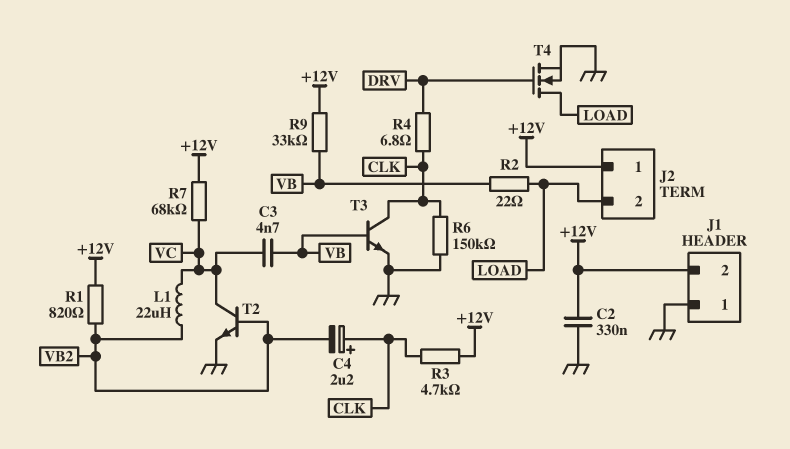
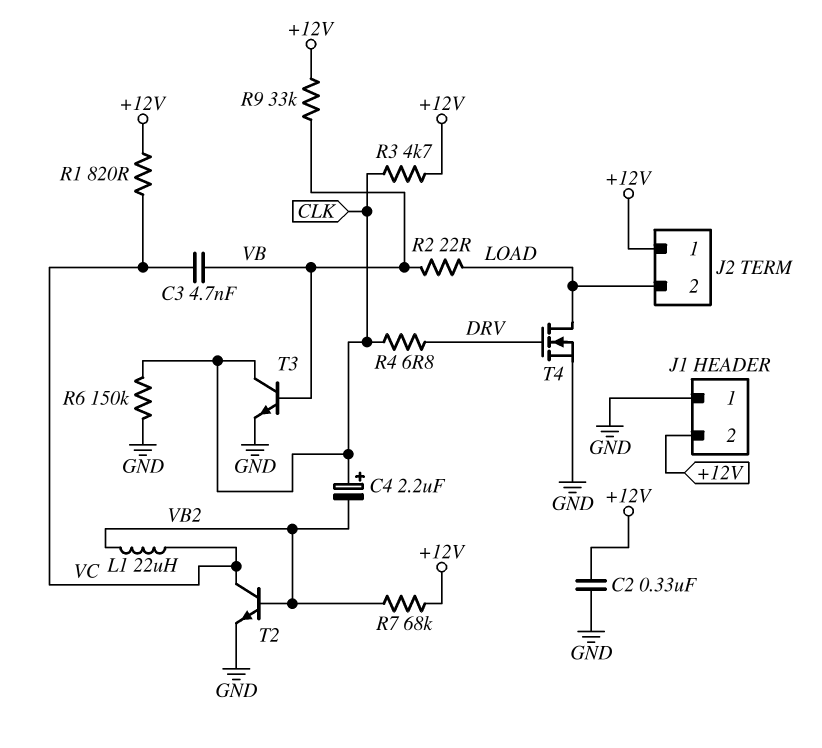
R1: 820 (+12V, VB2) -> 820 (+12V, VC)
R7: 68k (+12V, VC) -> 68k (+12V, VB2)

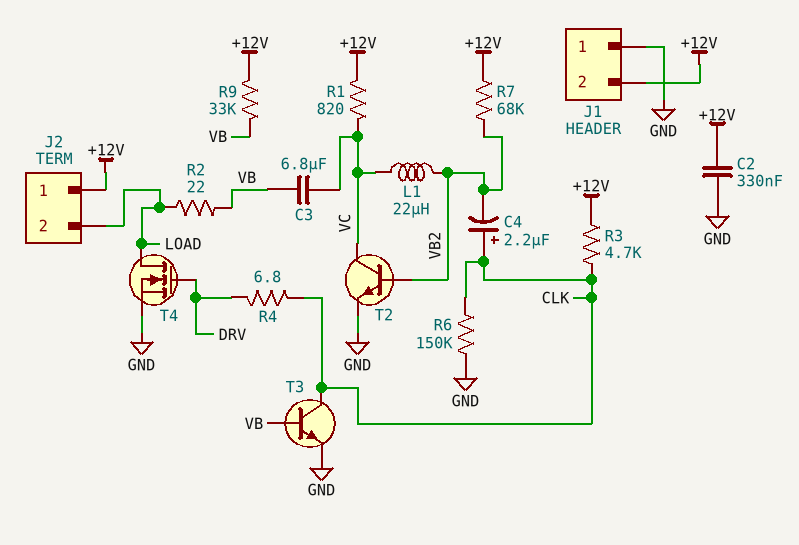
C3: 4.7nF (VB, VC) -> 6.8uF (VB, VC)

